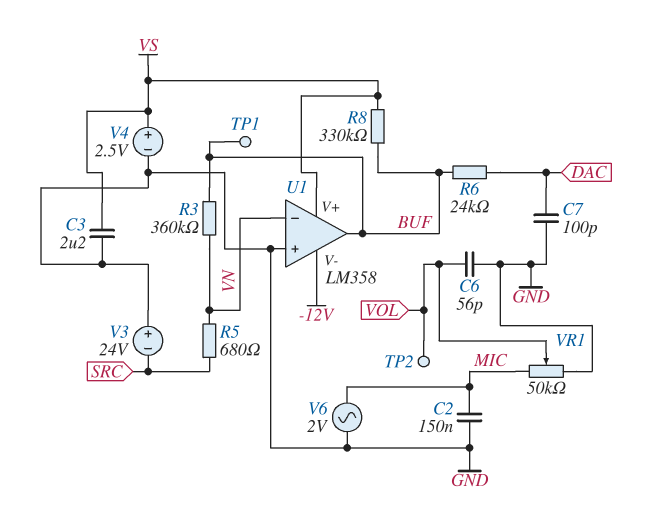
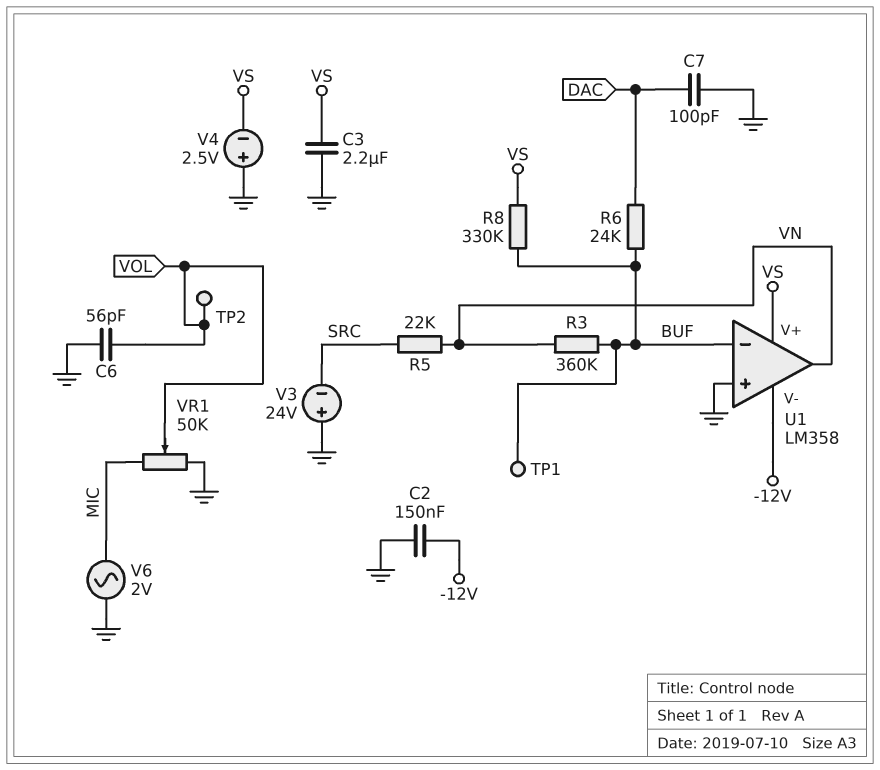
C2: 150nF (GND, MIC) -> 150nF (-12V, GND)
R5: 680 (SRC, VN) -> 22k (SRC, VN)
U1 pin in-: VN -> BUF
U1 pin out: BUF -> VN
V4: 2.5V (plus VS, minus GND) -> 2.5V (plus GND, minus VS)

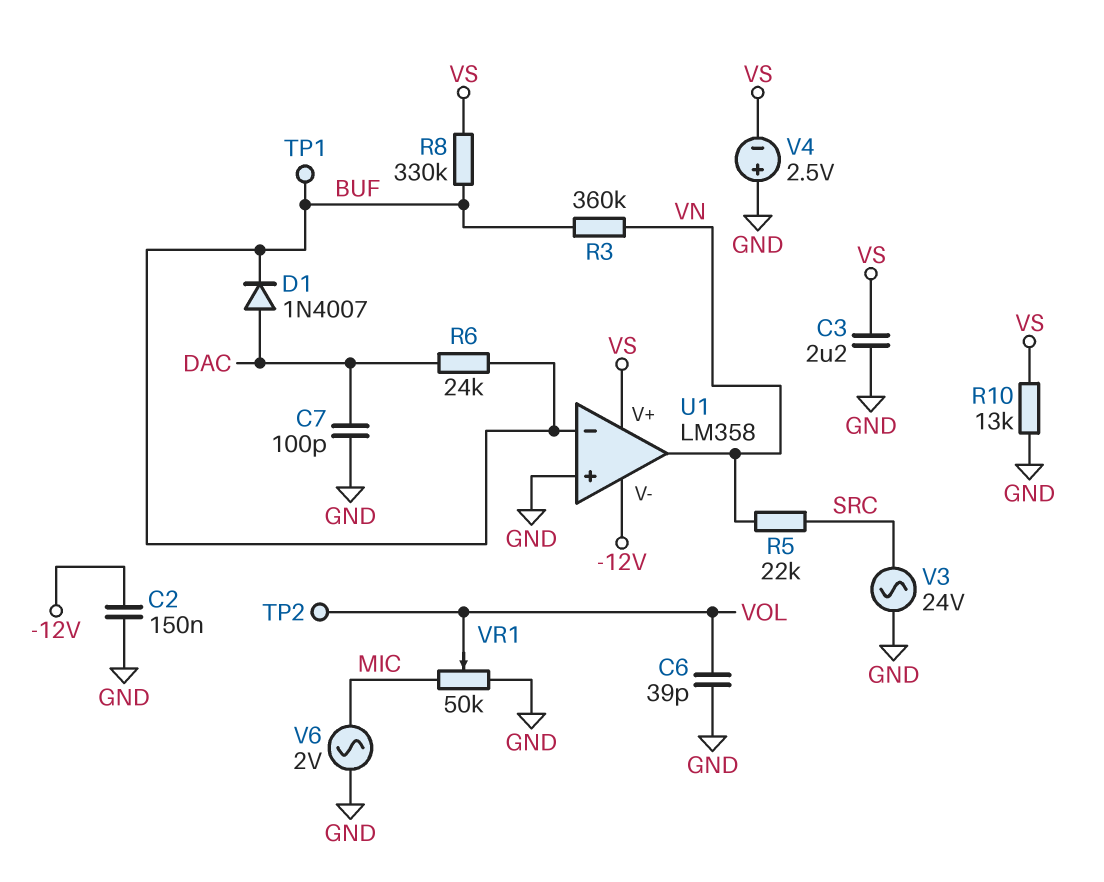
C6: 56pF (GND, VOL) -> 39pF (GND, VOL)
D1: none -> diode 1N4007 (A DAC, K BUF)
R10: none -> 13k (GND, VS)
V3: 24V (plus GND, minus SRC) -> AC 24V (GND, SRC)

